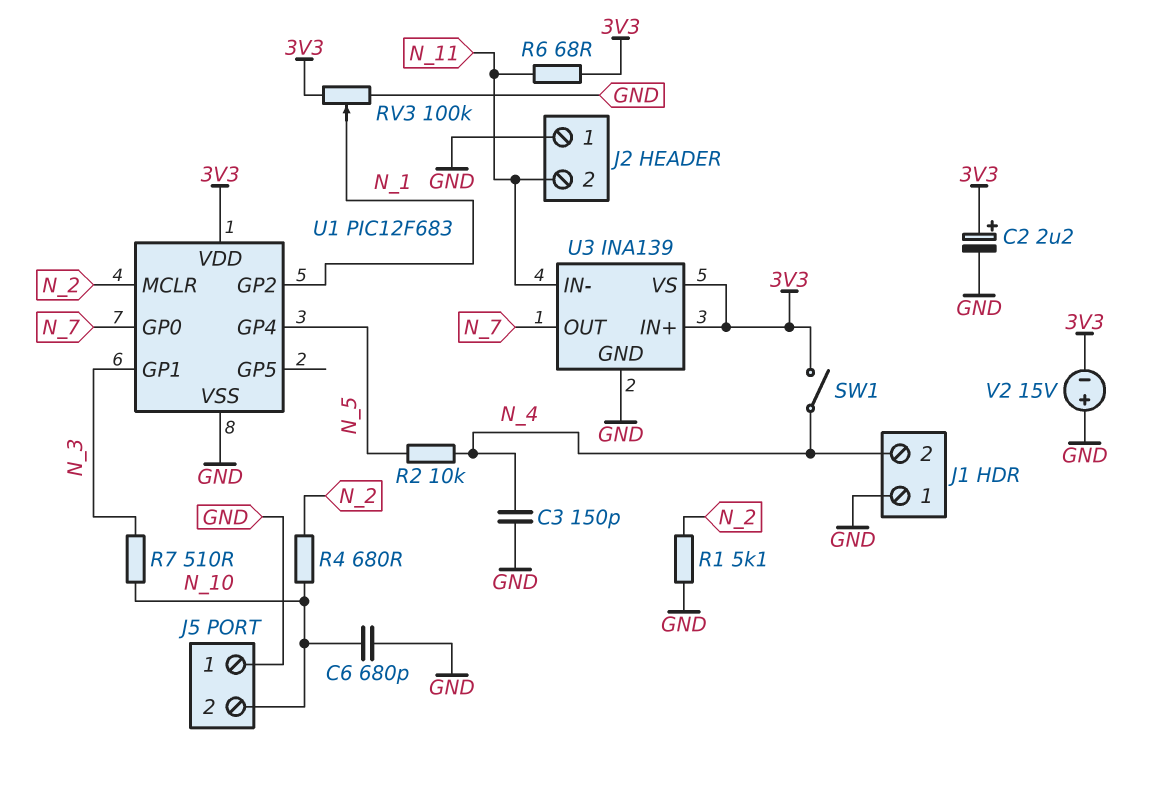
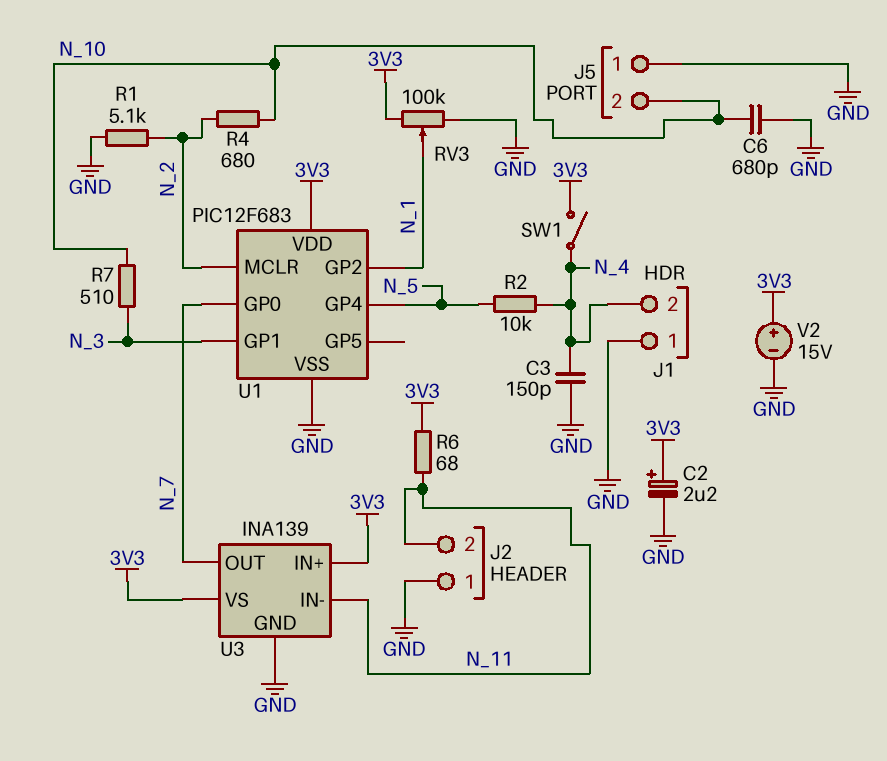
V2: 15V (plus GND, minus 3V3) -> 15V (plus 3V3, minus GND)

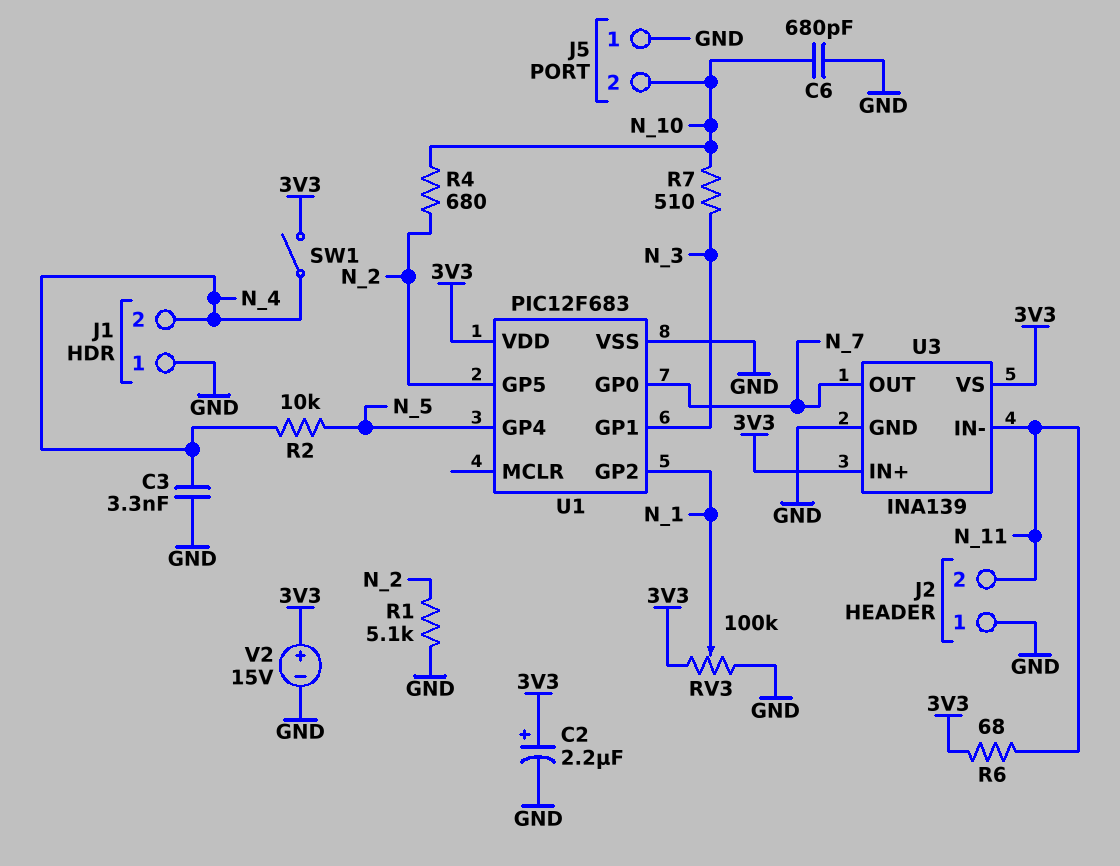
C3: 150pF (GND, N_4) -> 3.3nF (GND, N_4)
U1 pin GP5: none -> N_2
U1 pin MCLR: N_2 -> none

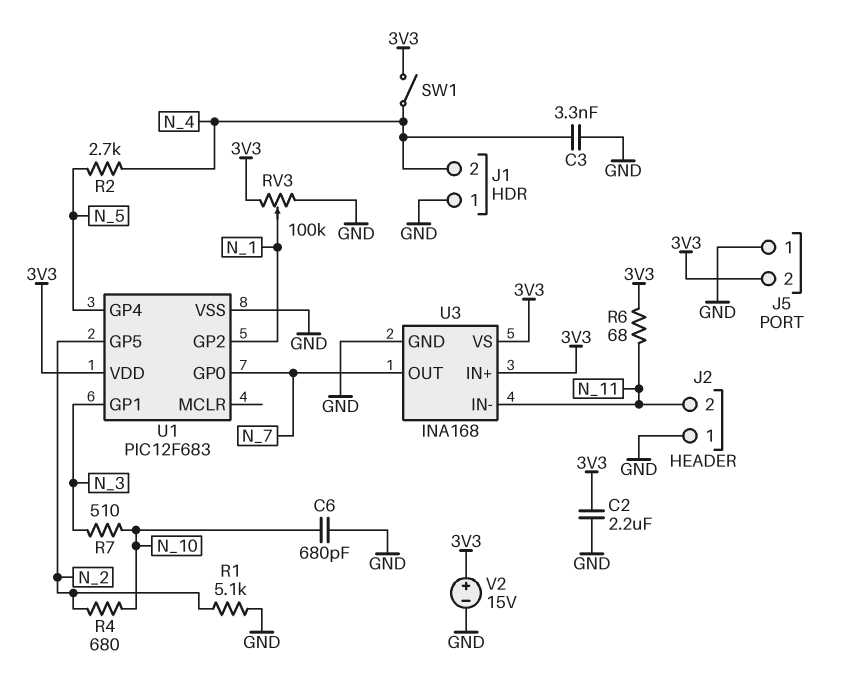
C2: 2.2uF (plus 3V3, minus GND) -> 2.2uF (3V3, GND)
J5 pin 2: N_10 -> 3V3
R2: 10k (N_4, N_5) -> 2.7k (N_4, N_5)
U3: INA139 -> INA168

